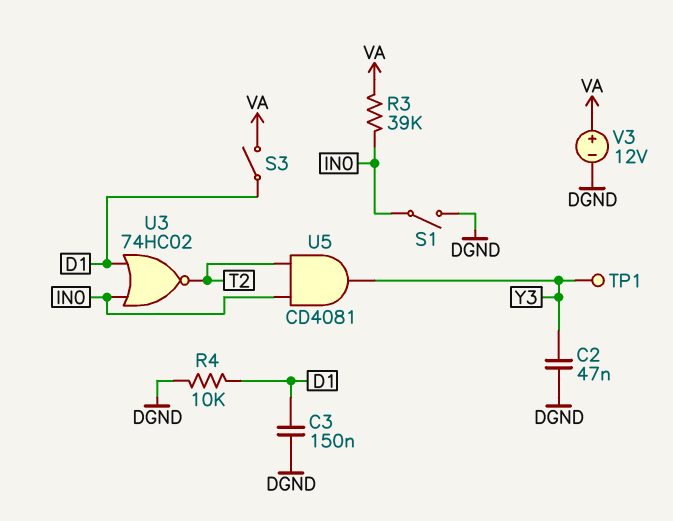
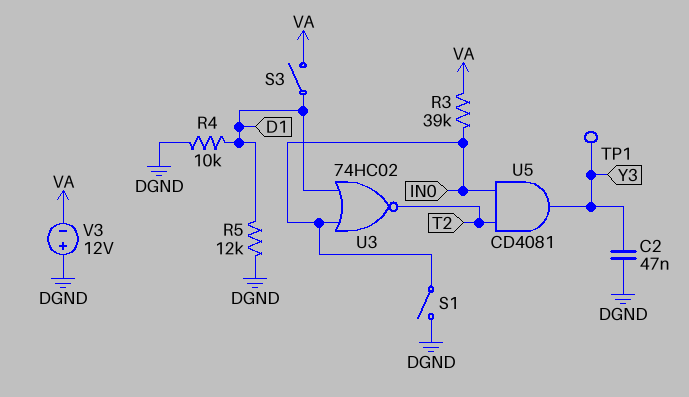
C3: 150nF (D1, DGND) -> none
R5: none -> 12k (D1, DGND)
V3: 12V (plus VA, minus DGND) -> 12V (plus DGND, minus VA)

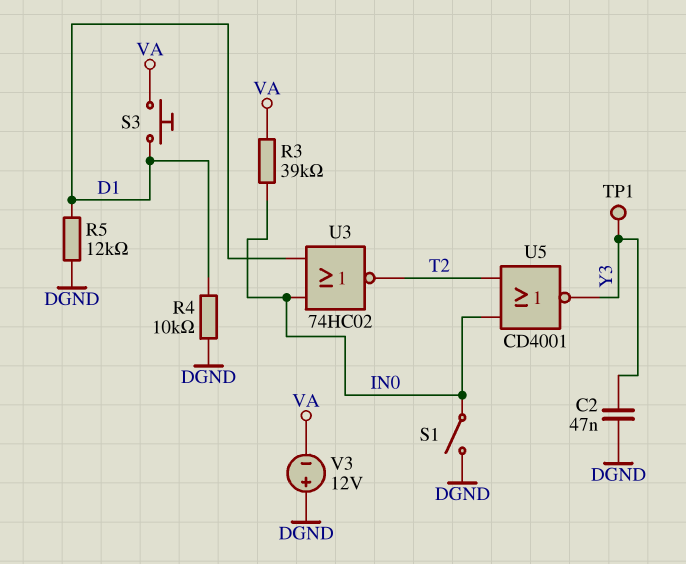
S3: switch (D1, VA) -> button (D1, VA)
U5: AND CD4081 (in IN0, in T2, out Y3) -> NOR CD4001 (in IN0, in T2, out Y3)

